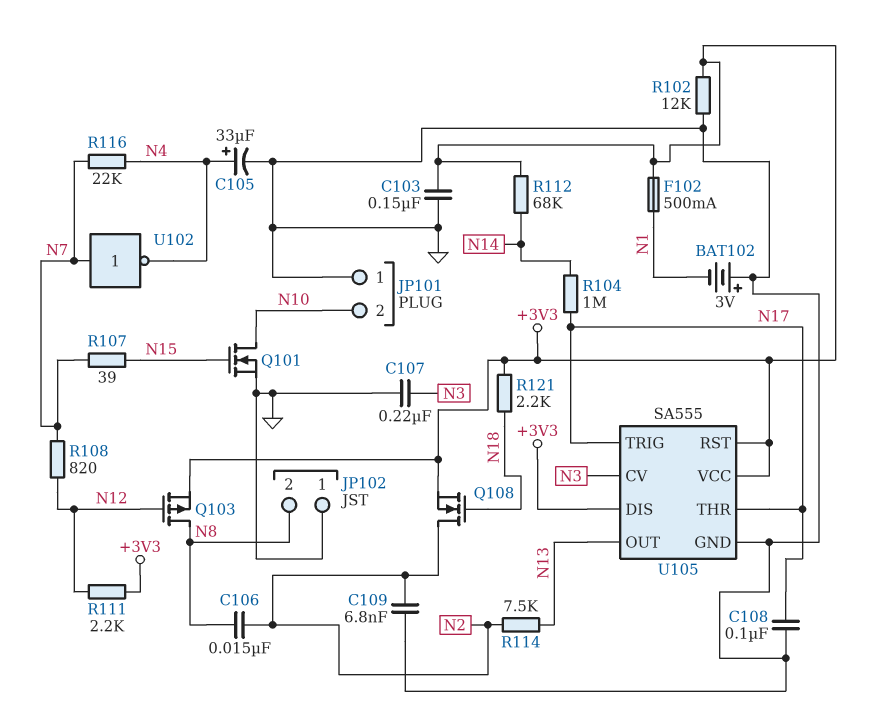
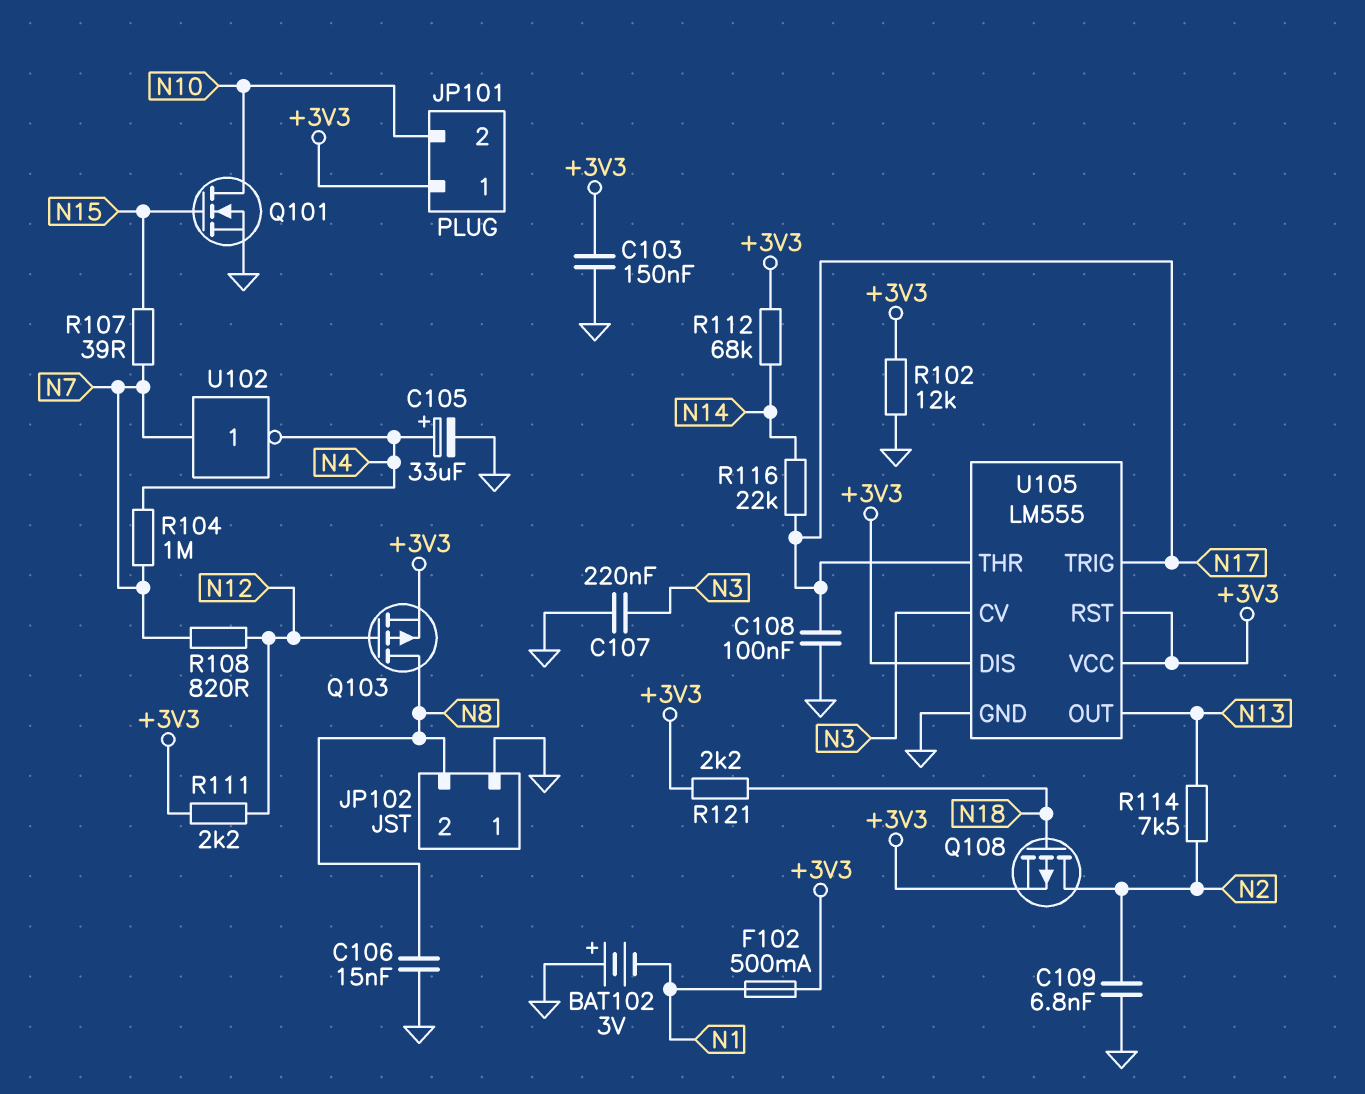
C106: 15nF (N2, N8) -> 15nF (GND, N8)
JP101 pin 1: GND -> +3V3
Q108: NMOS (G N18, D N2, S +3V3) -> PMOS (G N18, D N2, S +3V3)
R104: 1M (N14, N17) -> 1M (N4, N7)
R116: 22k (N4, N7) -> 22k (N14, N17)
U105: SA555 -> LM555

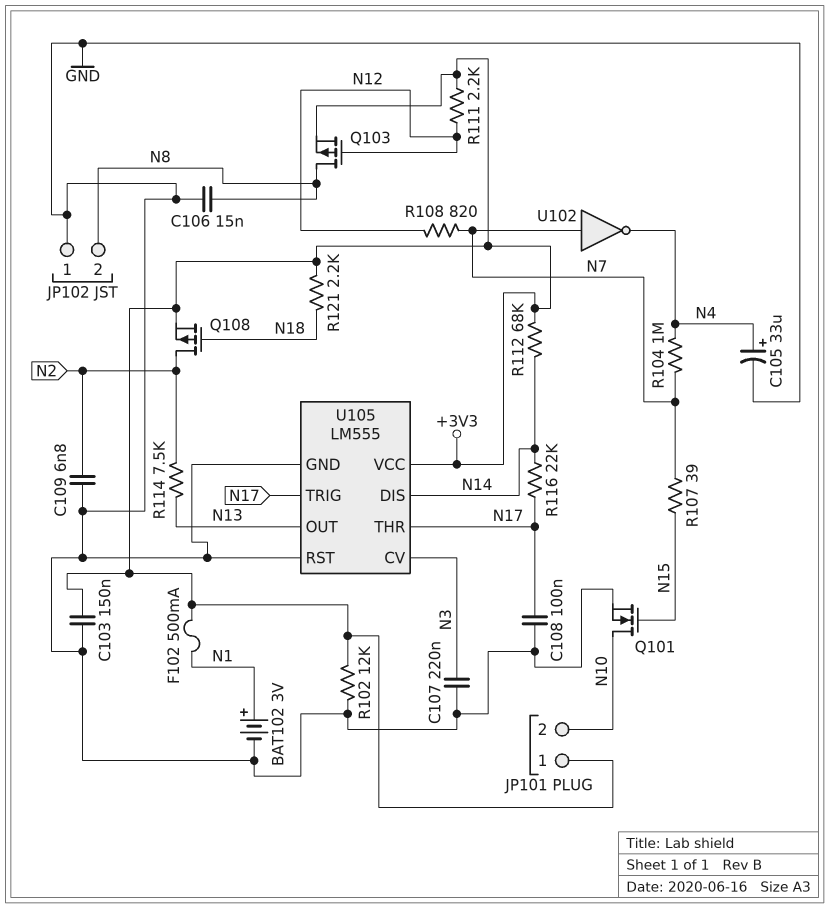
BAT102: 3V (plus GND, minus N1) -> 3V (plus N1, minus GND)
U105 pin DIS: +3V3 -> N14
U105 pin RST: +3V3 -> GND

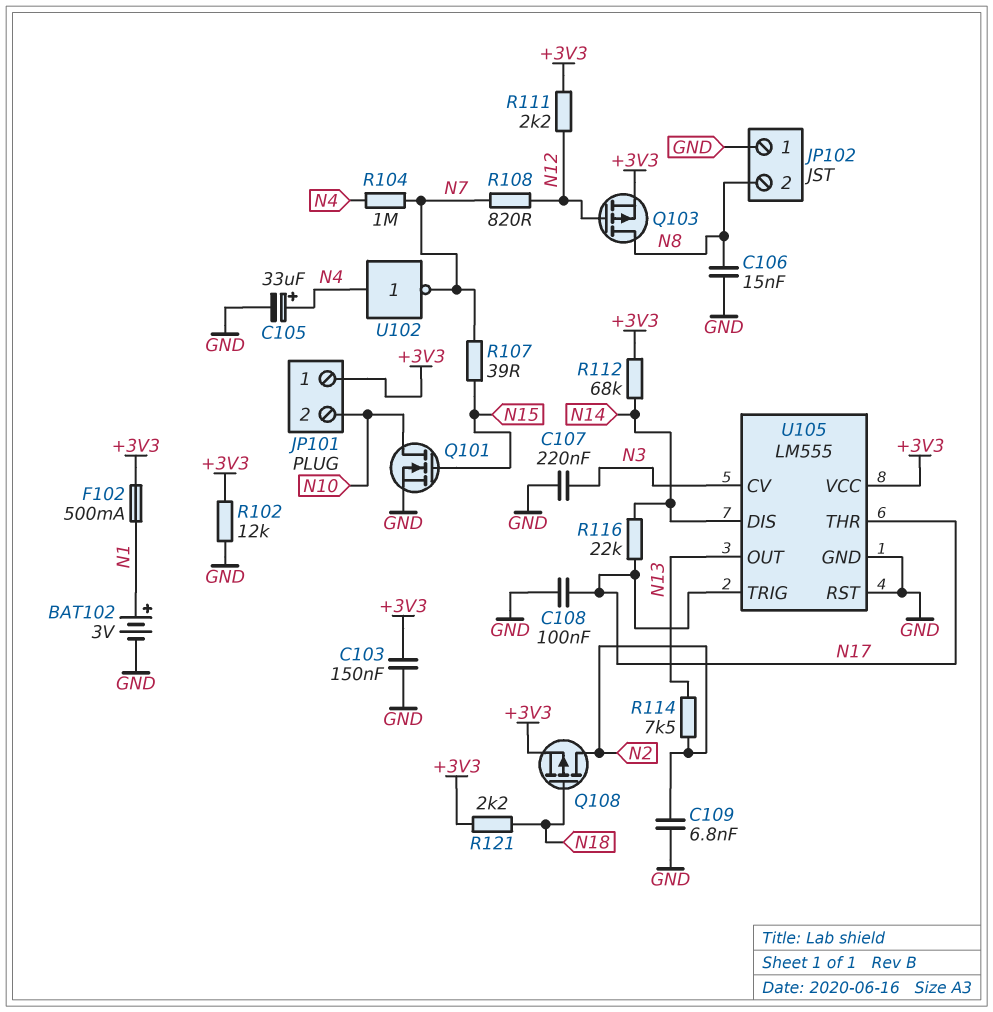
U102: NOT (in N7, out N4) -> NOT (in N4, out N7)

